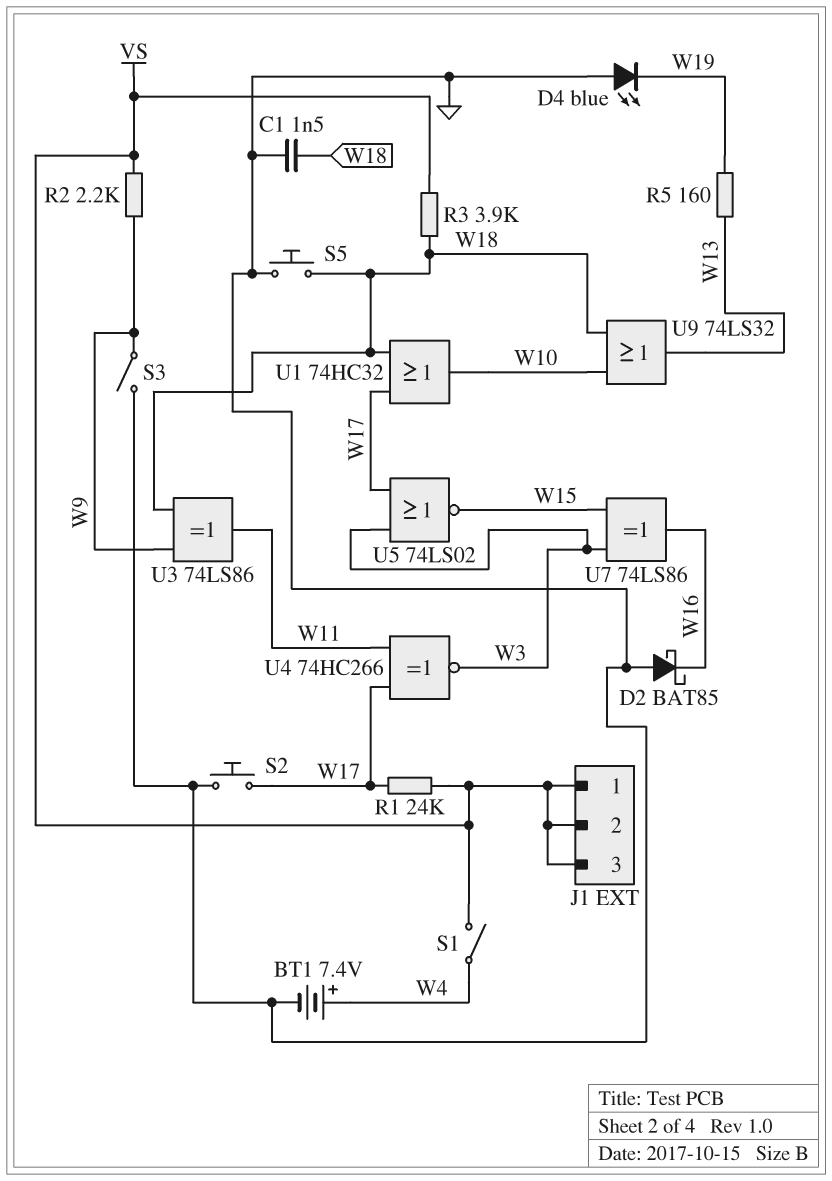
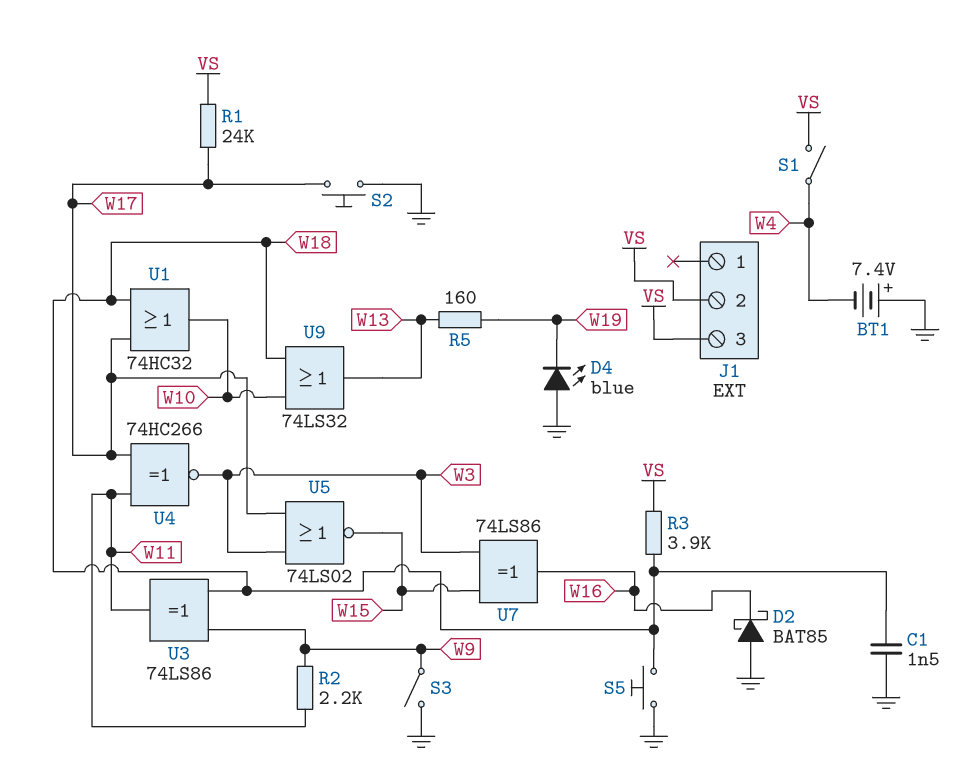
BT1: 7.4V (plus W4, minus GND) -> 7.4V (plus GND, minus W4)
J1 pin 1: VS -> none
R2: 2.2k (VS, W9) -> 2.2k (W9, W11)

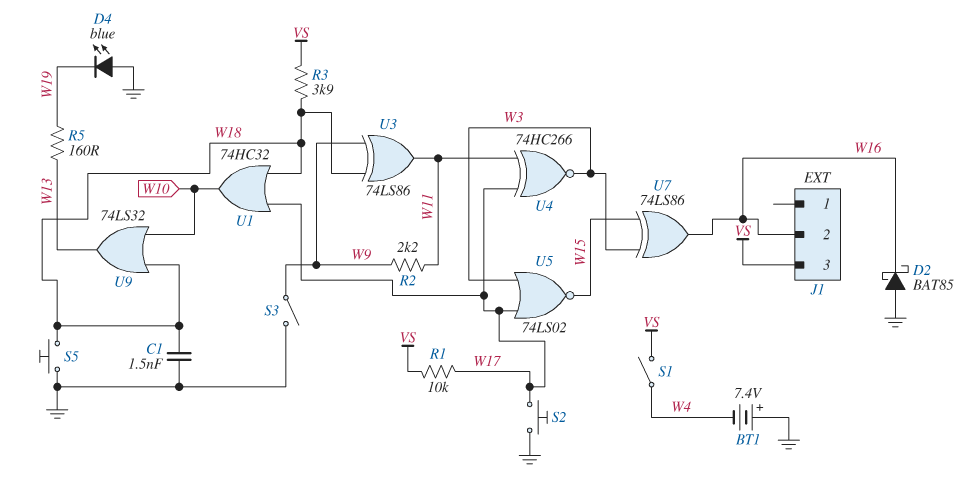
J1 pin 2: VS -> W16
R1: 24k (VS, W17) -> 10k (VS, W17)

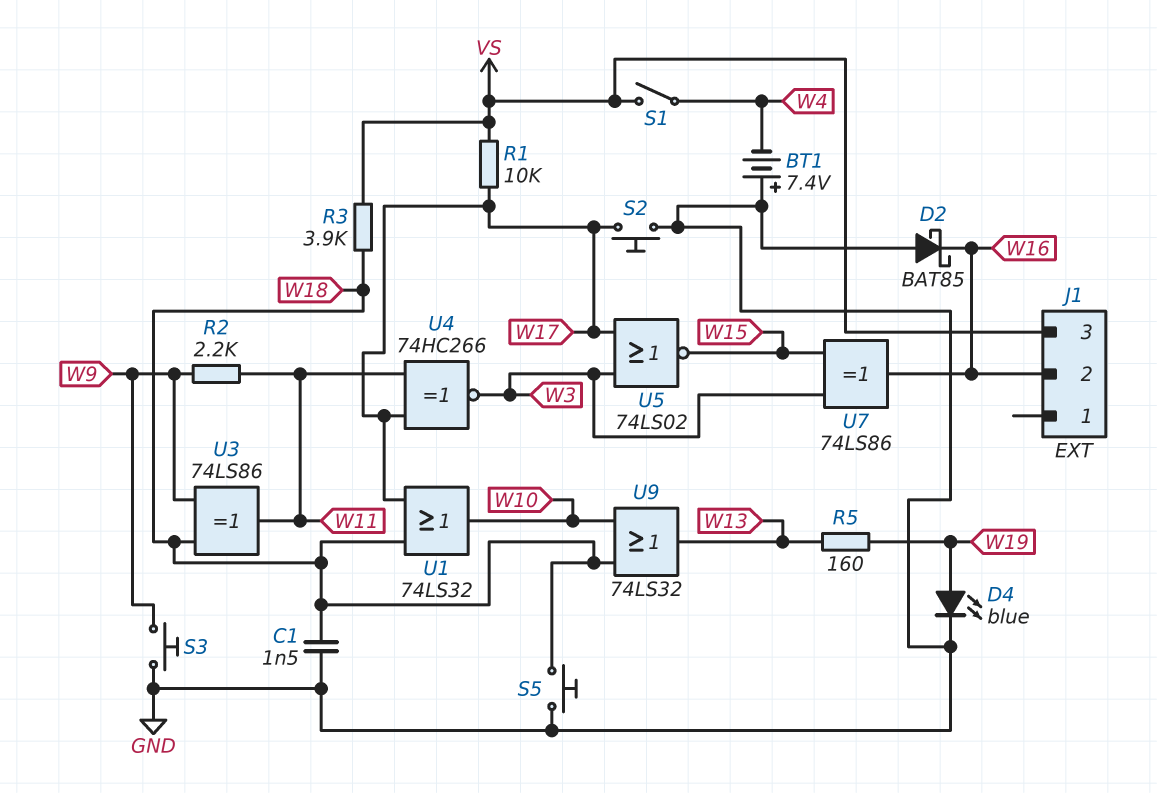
D4: LED blue (A GND, K W19) -> LED blue (A W19, K GND)
S3: switch (GND, W9) -> button (GND, W9)
U1: OR 74HC32 (in W17, in W18, out W10) -> OR 74LS32 (in W17, in W18, out W10)

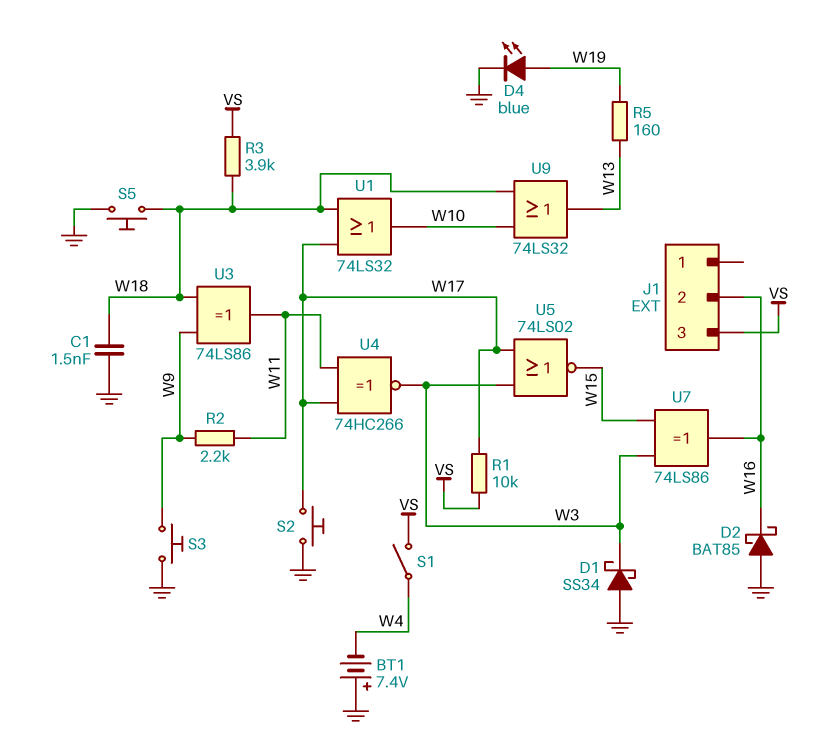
D1: none -> schottky SS34 (A GND, K W3)

